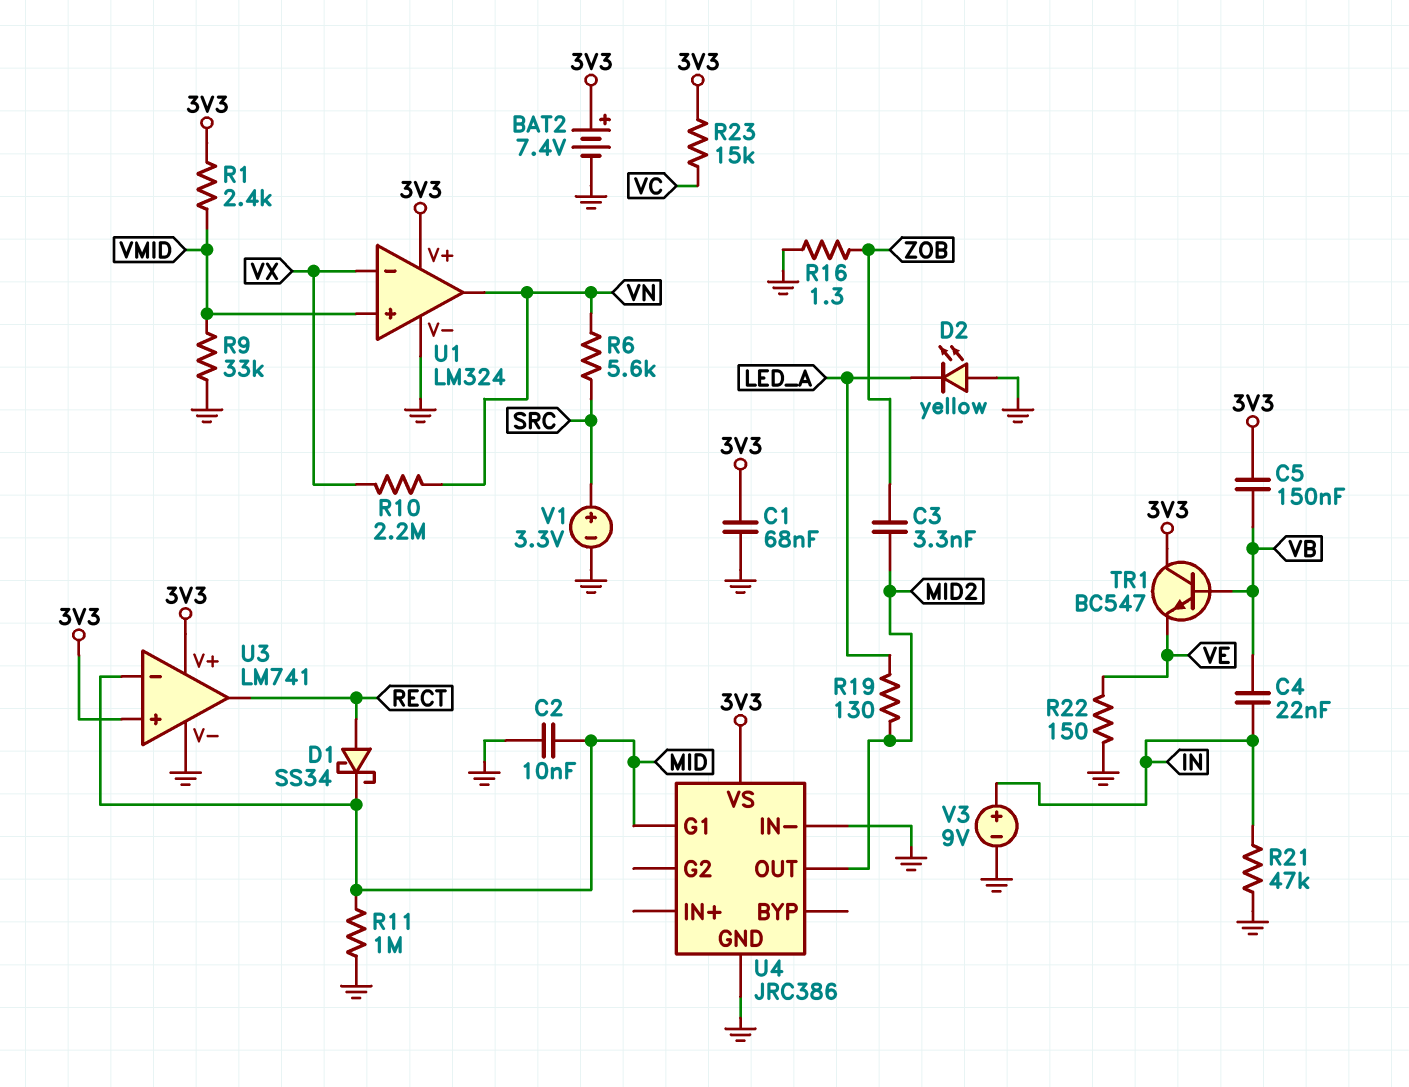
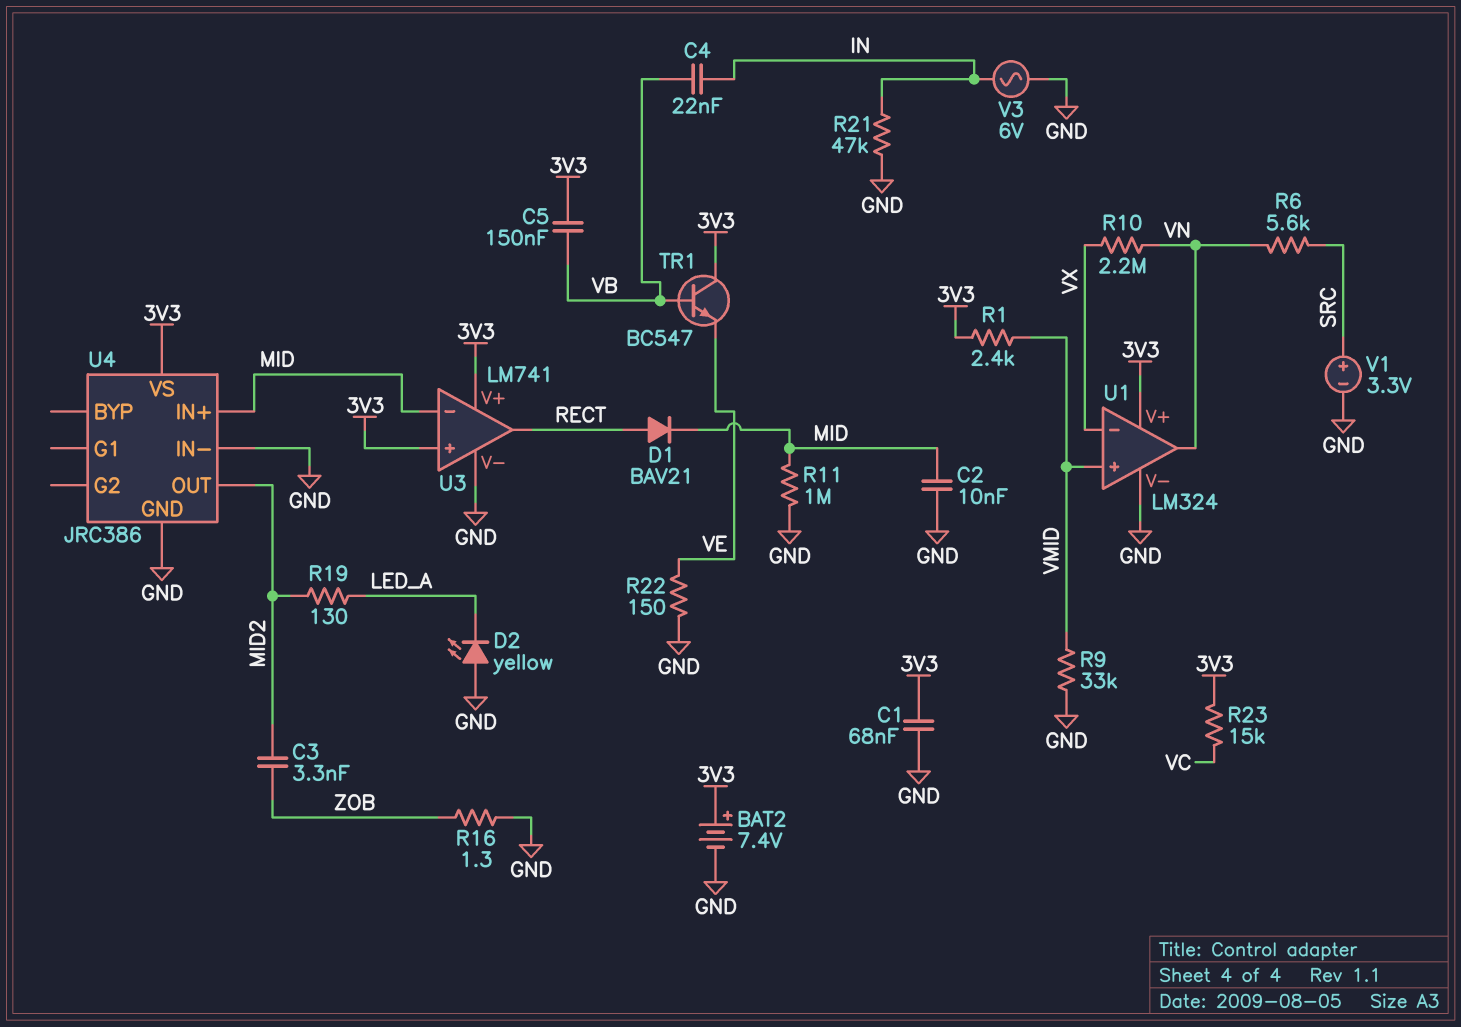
D1: schottky SS34 (A RECT, K MID) -> diode BAV21 (A RECT, K MID)
U4 pin G1: MID -> none
U4 pin IN+: none -> MID
V3: 9V (plus IN, minus GND) -> AC 6V (GND, IN)

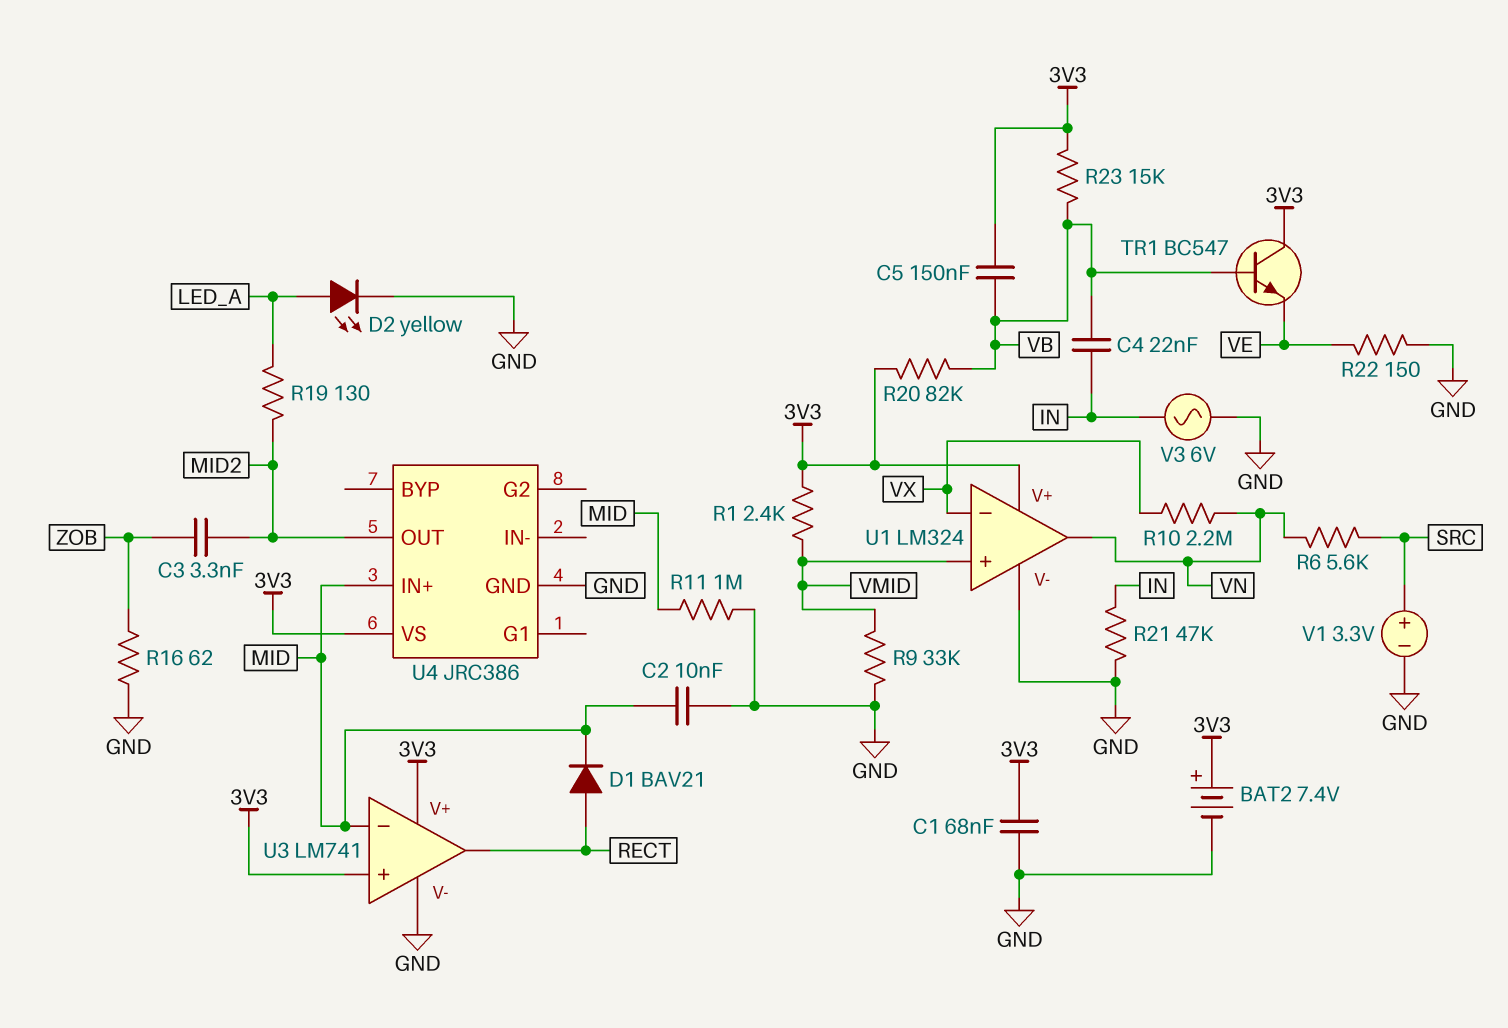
D2: LED yellow (A GND, K LED_A) -> LED yellow (A LED_A, K GND)
R16: 1.3 (GND, ZOB) -> 62 (GND, ZOB)
R20: none -> 82k (3V3, VB)
R23: 15k (3V3, VC) -> 15k (3V3, VB)
U4 pin IN-: GND -> none

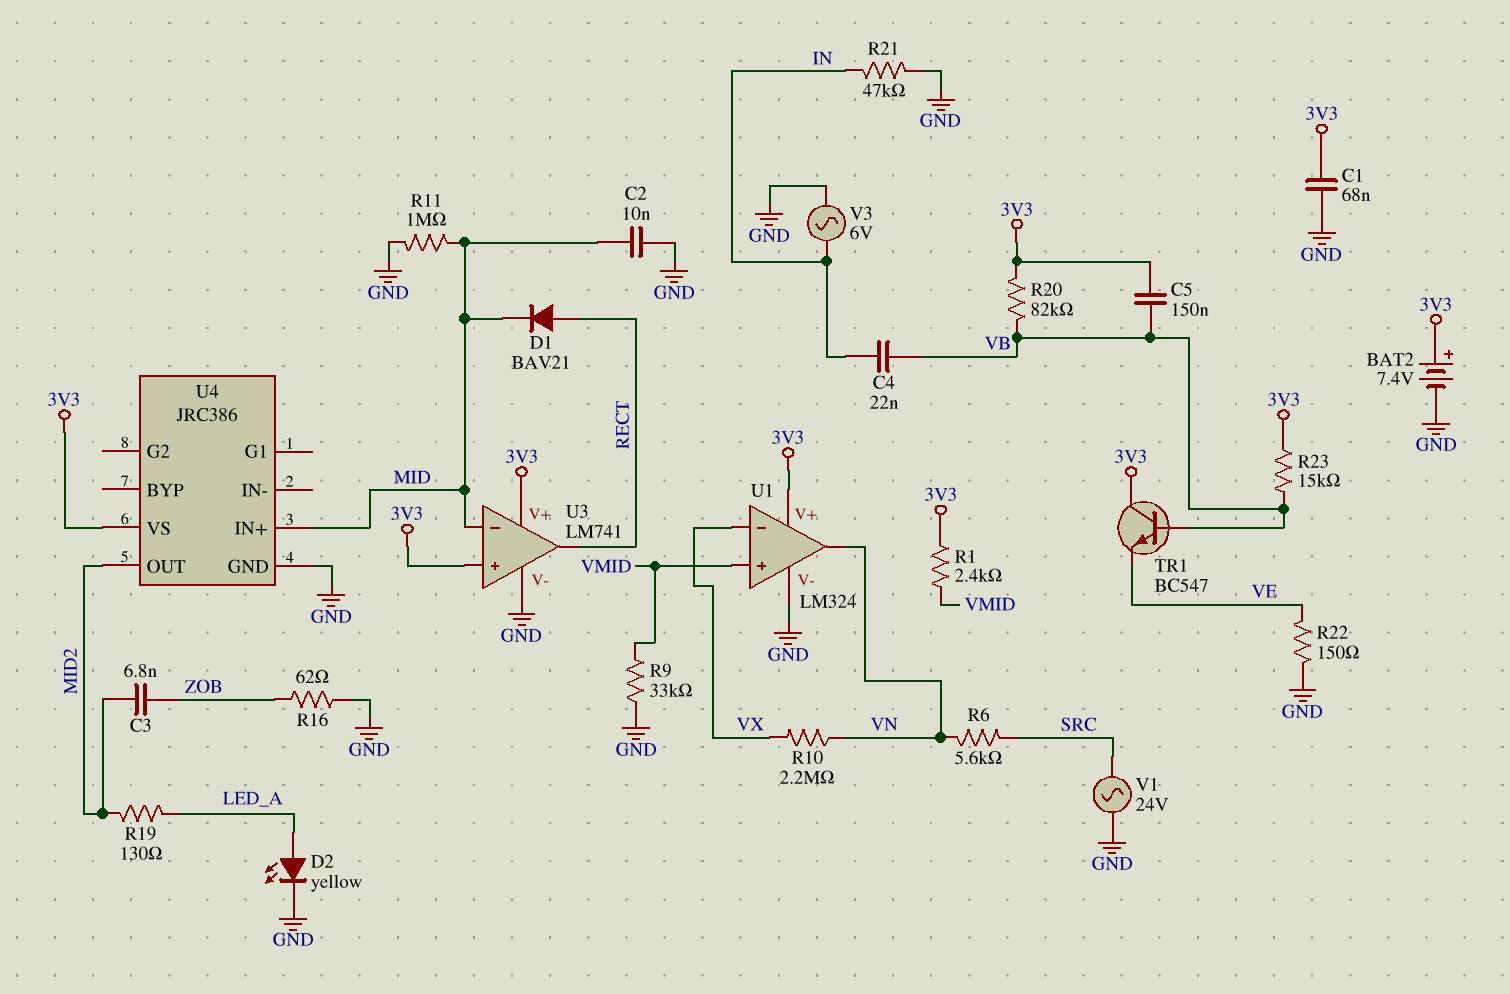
C3: 3.3nF (MID2, ZOB) -> 6.8nF (MID2, ZOB)
V1: 3.3V (plus SRC, minus GND) -> AC 24V (GND, SRC)

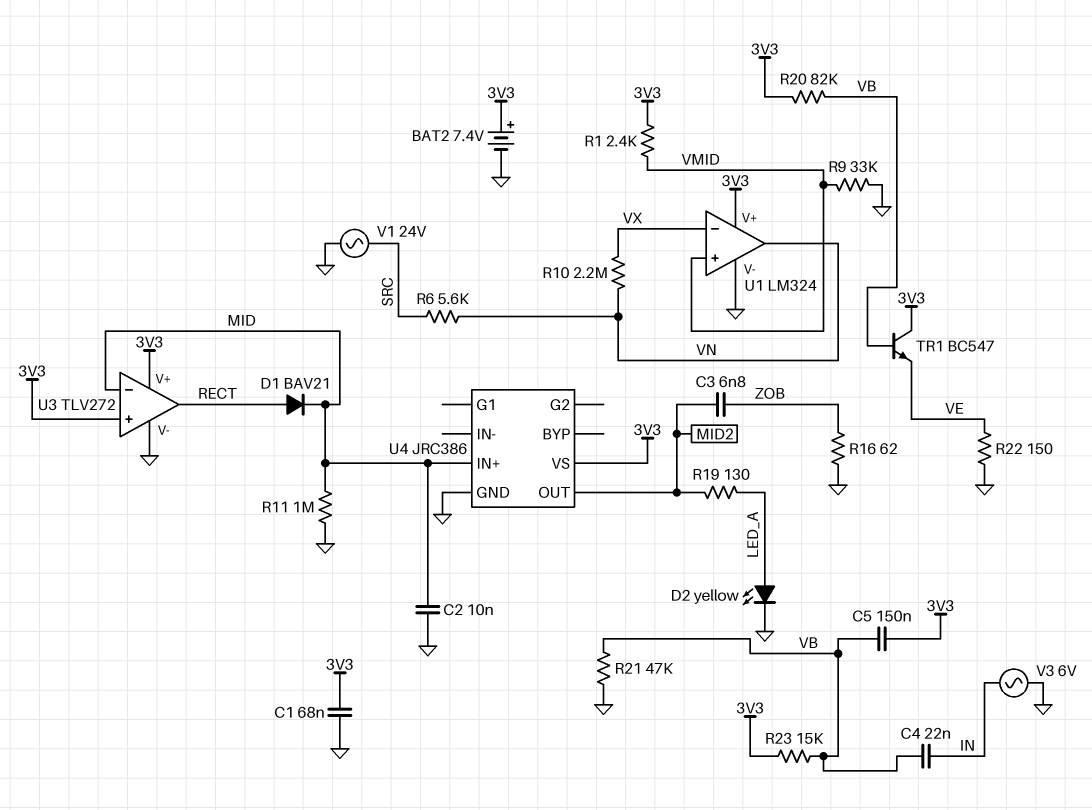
R21: 47k (GND, IN) -> 47k (GND, VB)
U3: LM741 -> TLV272

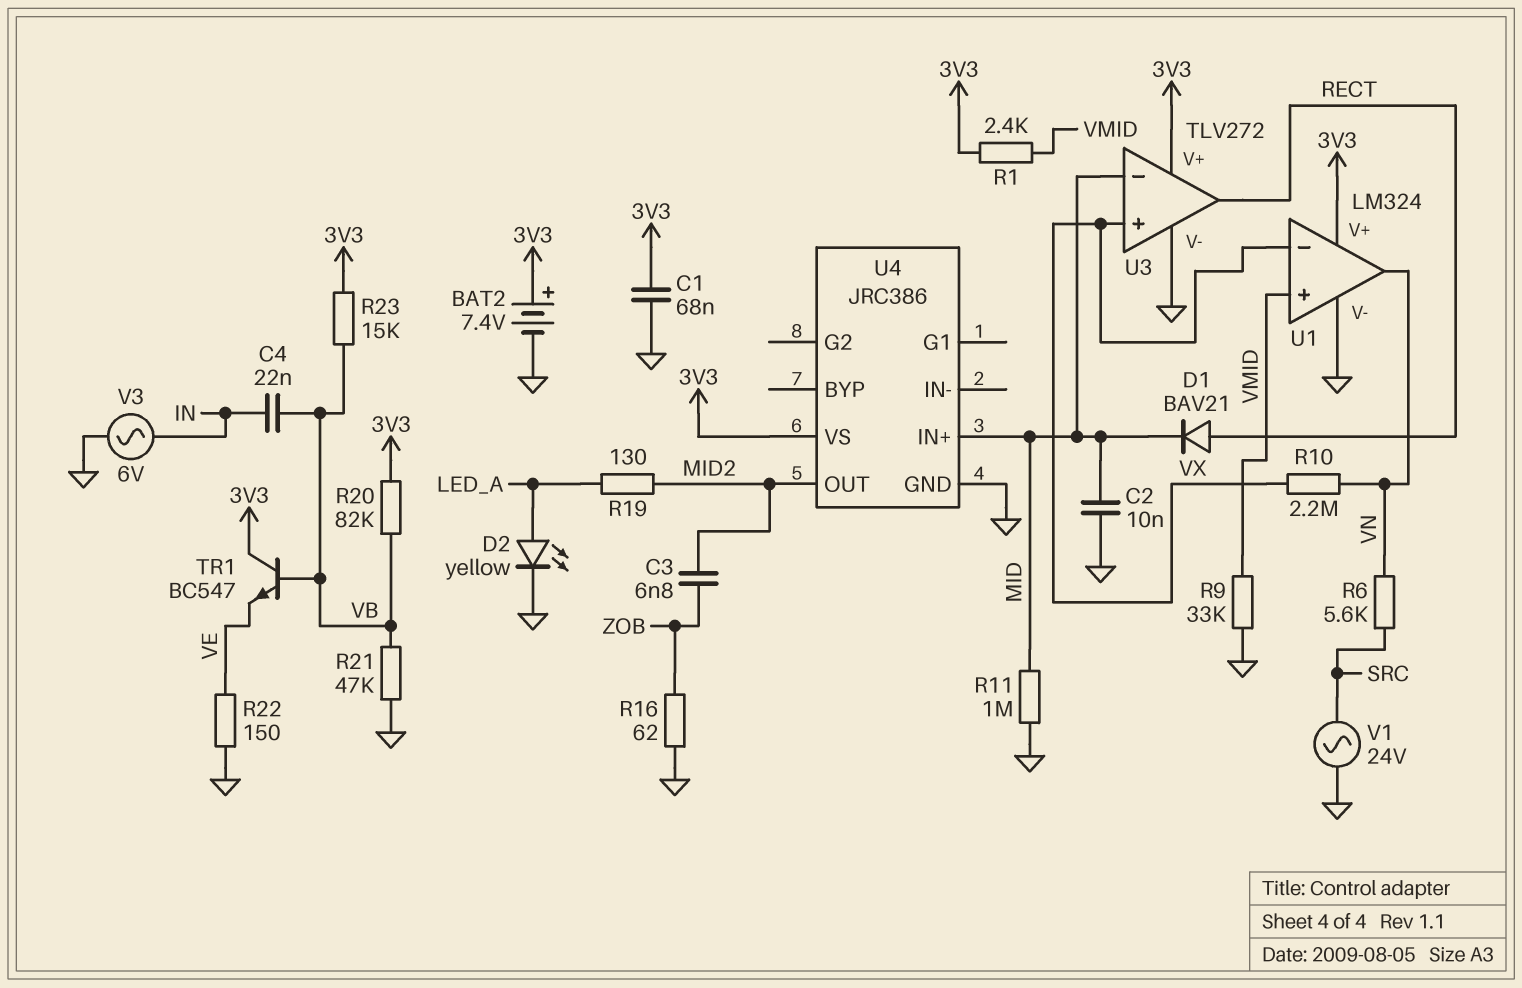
C5: 150nF (3V3, VB) -> none
U3 pin in+: 3V3 -> VX

